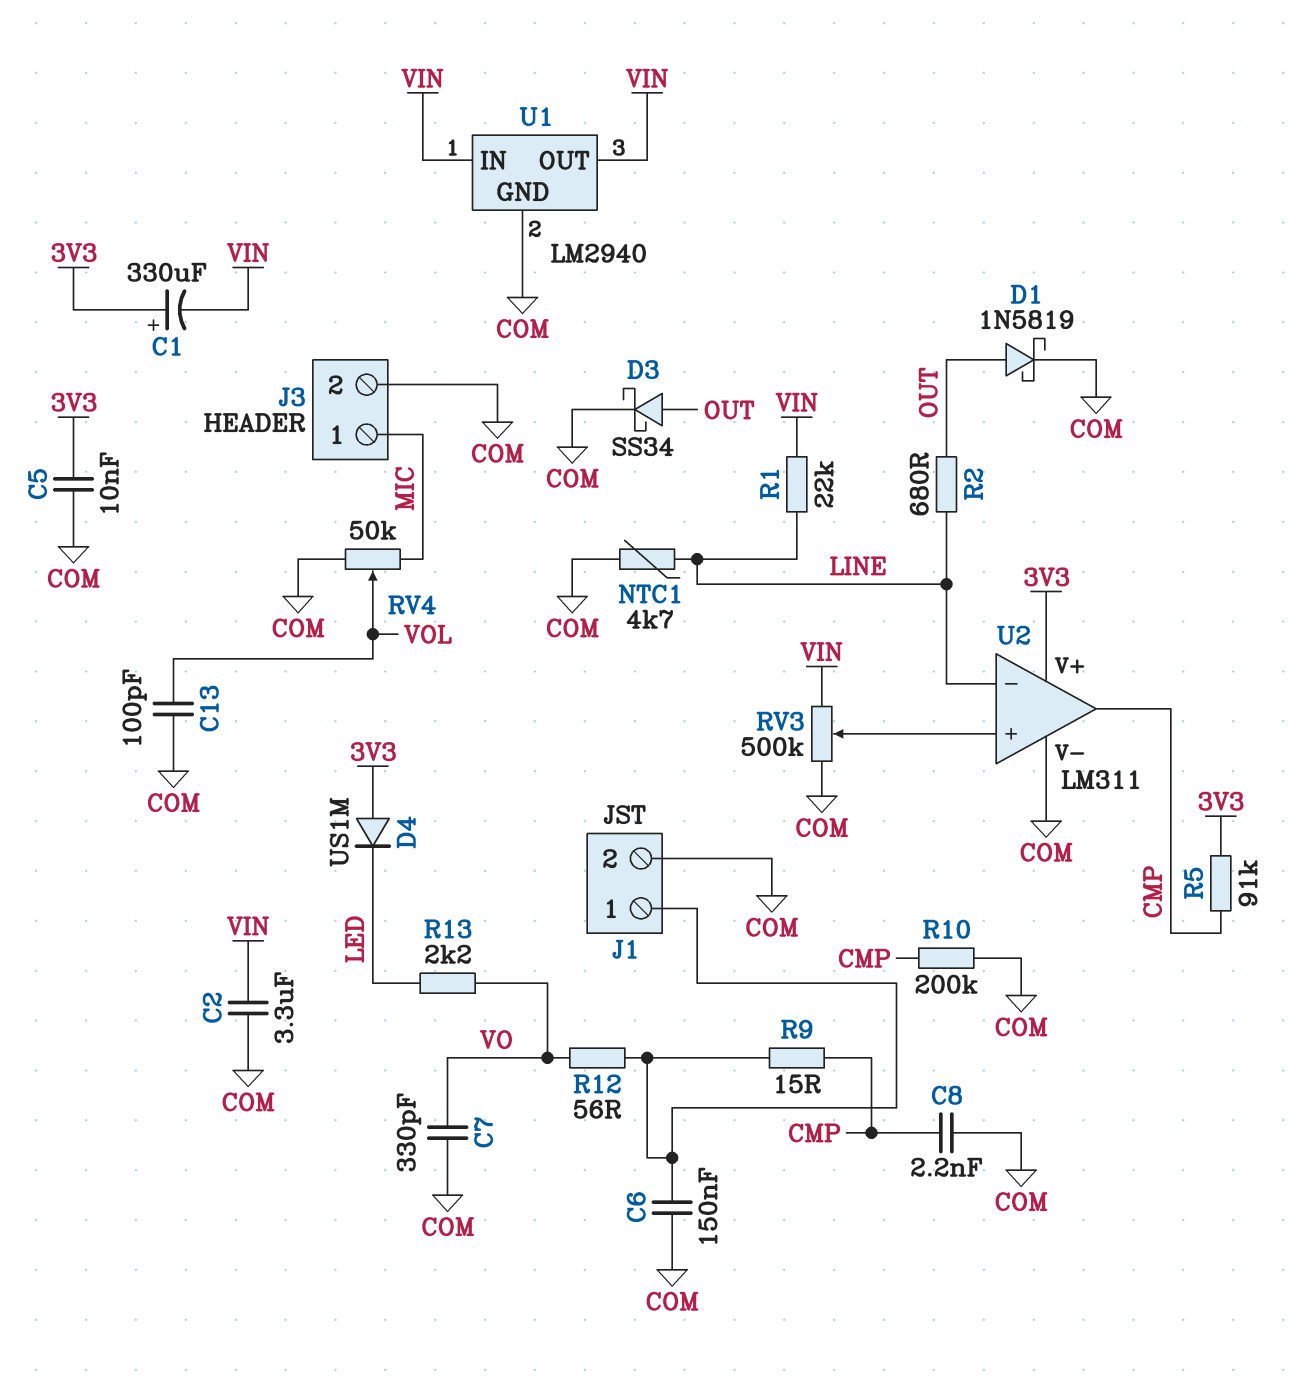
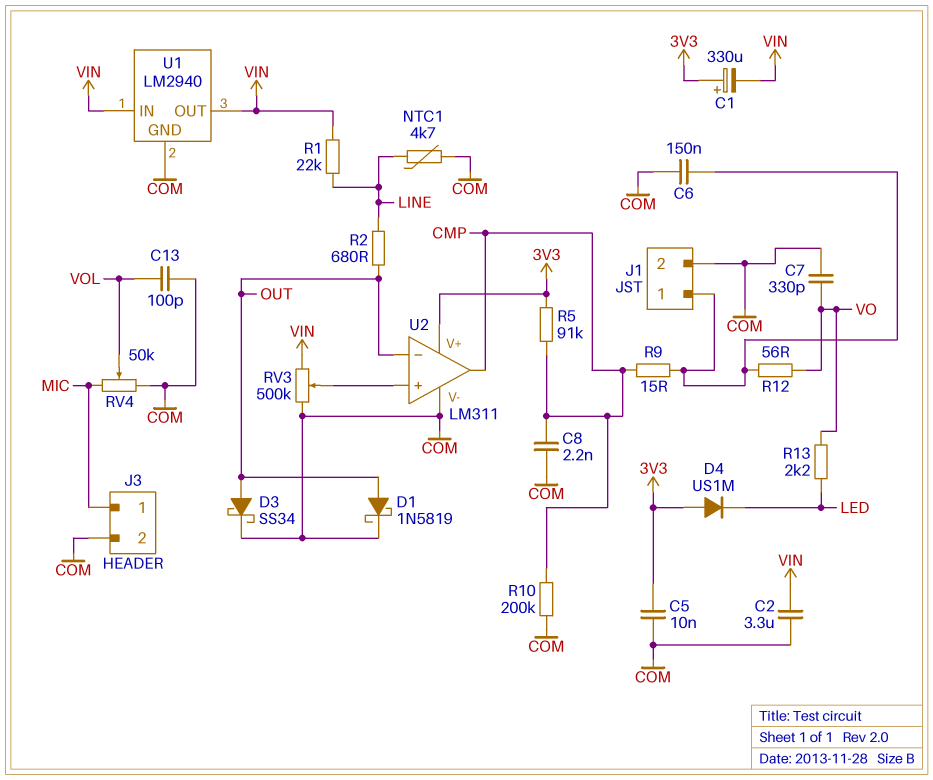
U2 pin in-: LINE -> OUT

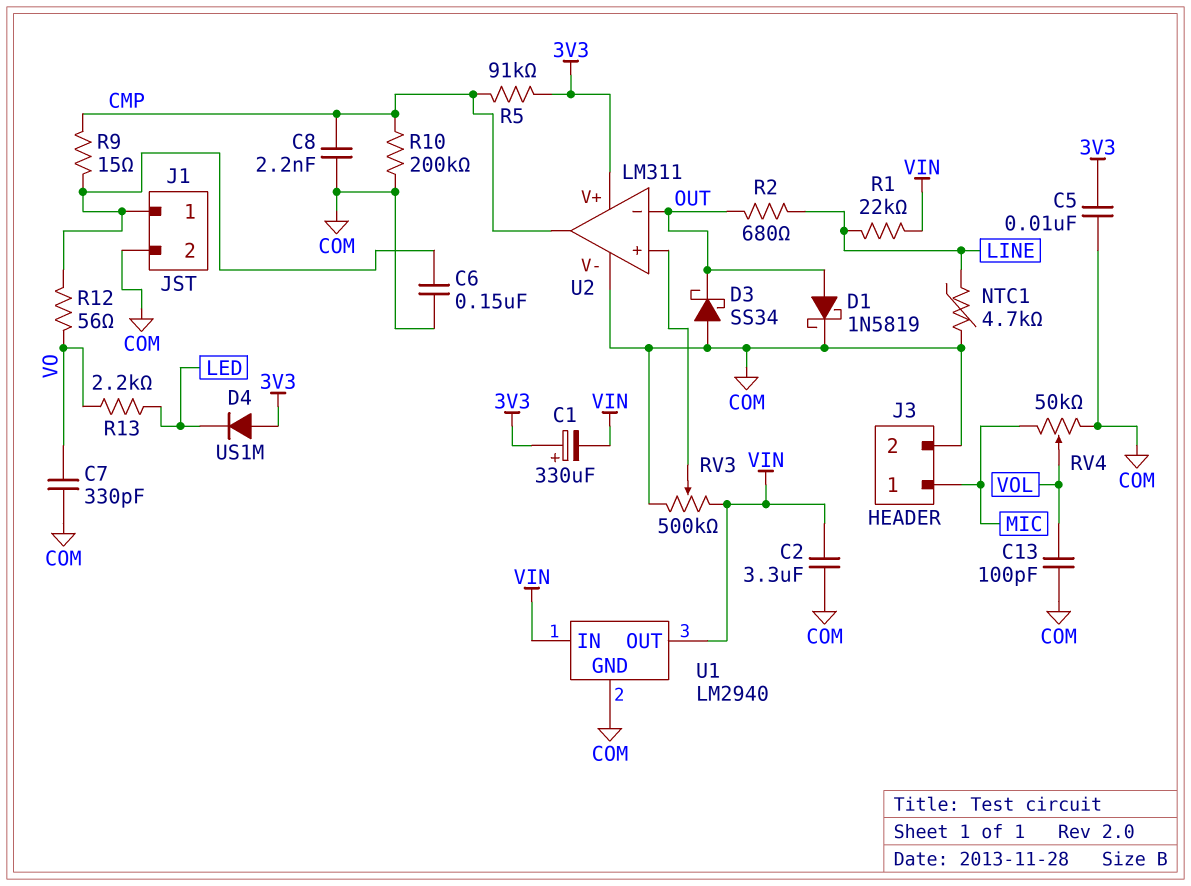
D3: schottky SS34 (A OUT, K COM) -> schottky SS34 (A COM, K OUT)

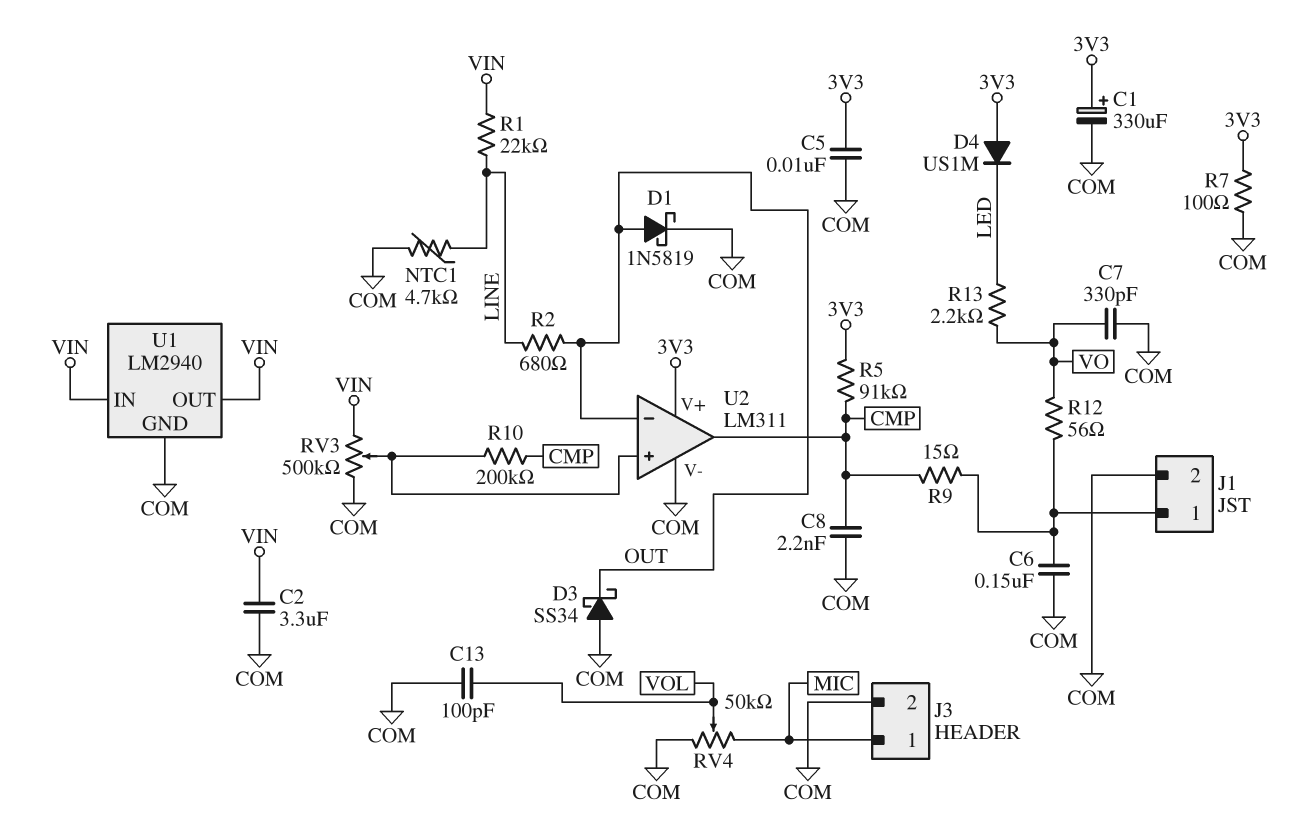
C1: 330uF (plus 3V3, minus VIN) -> 330uF (plus 3V3, minus COM)
R7: none -> 100 (3V3, COM)
R10: 200k (CMP, COM) -> 200k (CMP, U2/in+)

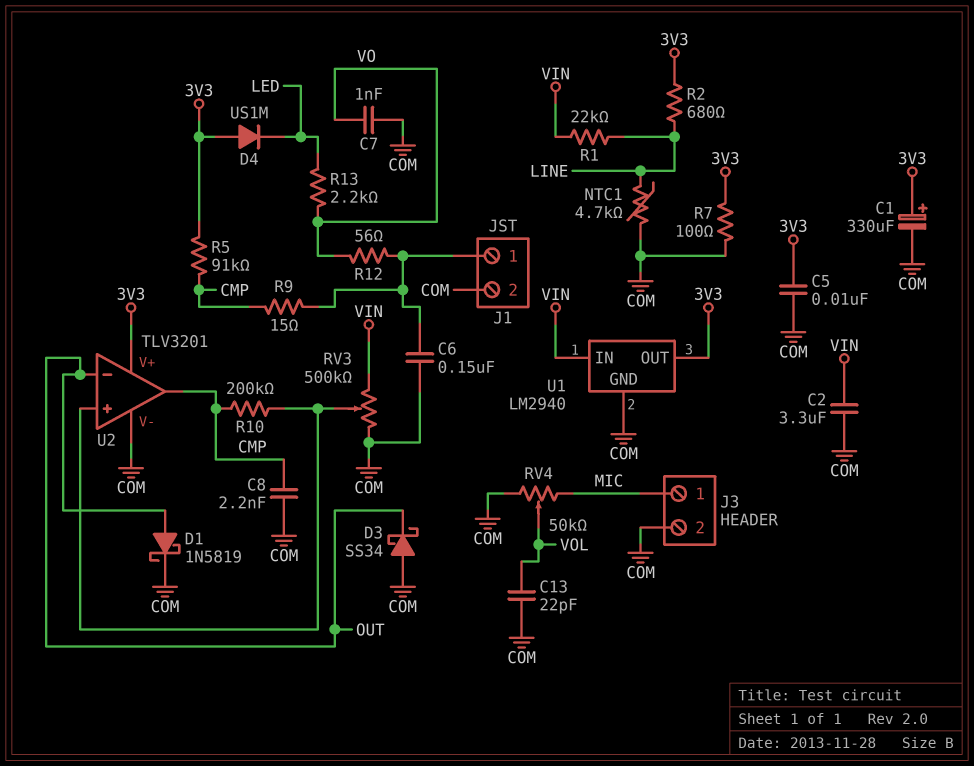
C7: 330pF (COM, VO) -> 1nF (COM, VO)
C13: 100pF (COM, VOL) -> 22pF (COM, VOL)
R2: 680 (LINE, OUT) -> 680 (3V3, LINE)
U1 pin OUT: VIN -> 3V3
U2: LM311 -> TLV3201

